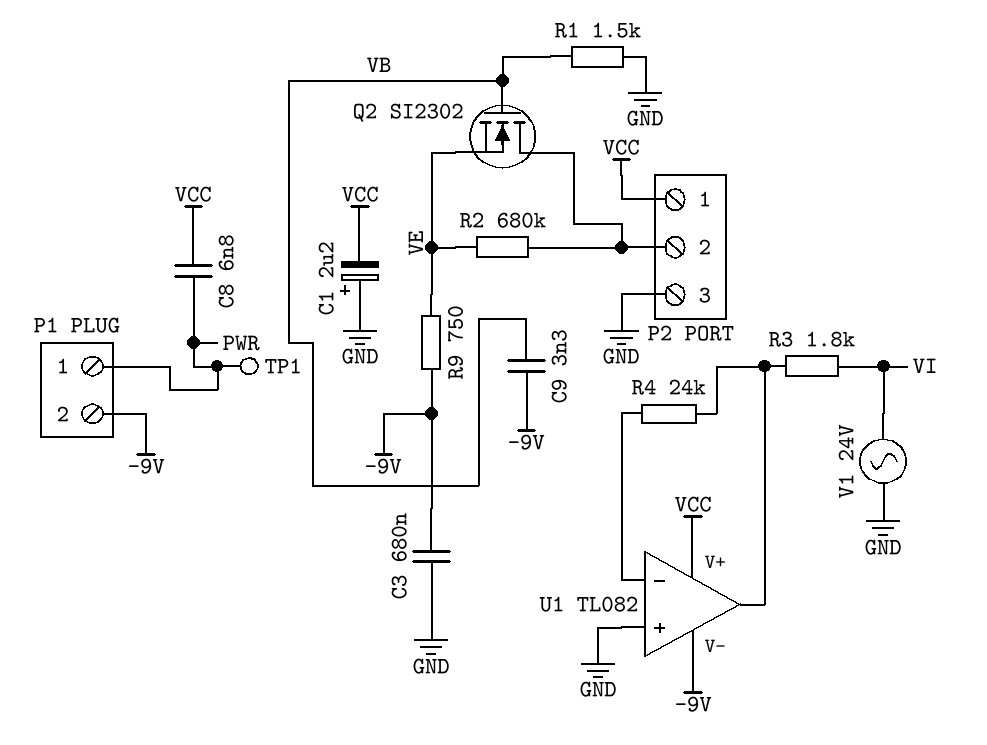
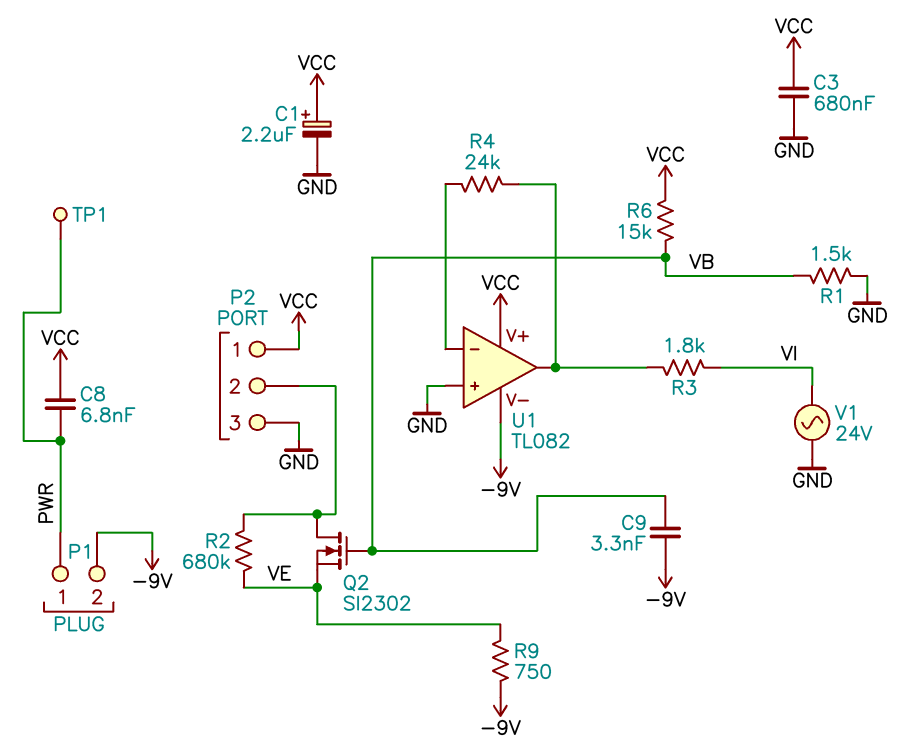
C1: 2.2uF (plus GND, minus VCC) -> 2.2uF (plus VCC, minus GND)
C3: 680nF (-9V, GND) -> 680nF (GND, VCC)
R6: none -> 15k (VB, VCC)

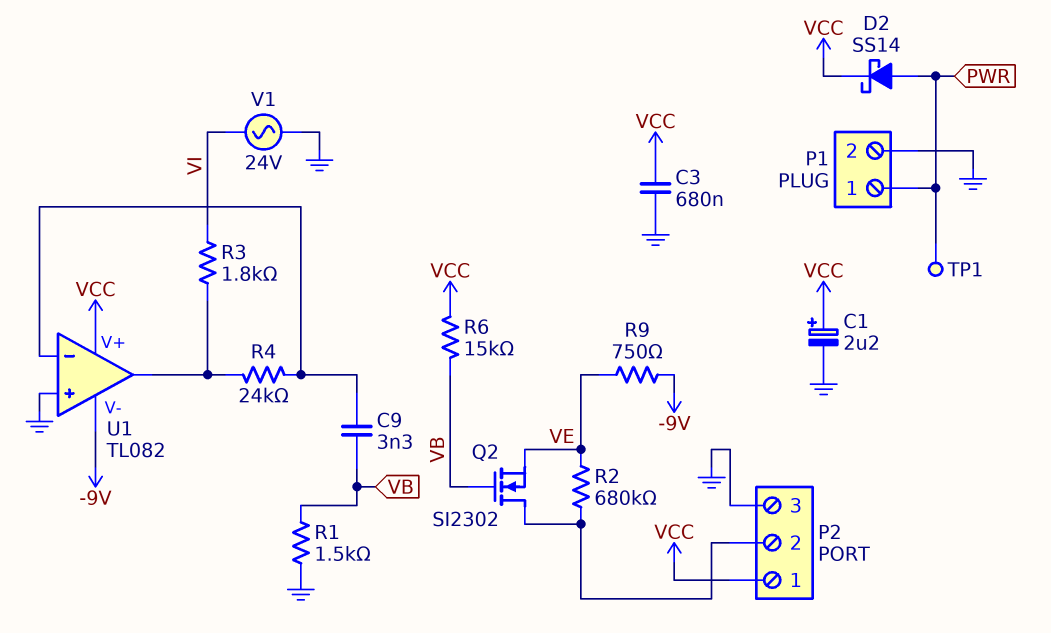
C8: 6.8nF (PWR, VCC) -> none
C9: 3.3nF (-9V, VB) -> 3.3nF (U1/in-, VB)
D2: none -> schottky SS14 (A PWR, K VCC)
P1 pin 2: -9V -> GND

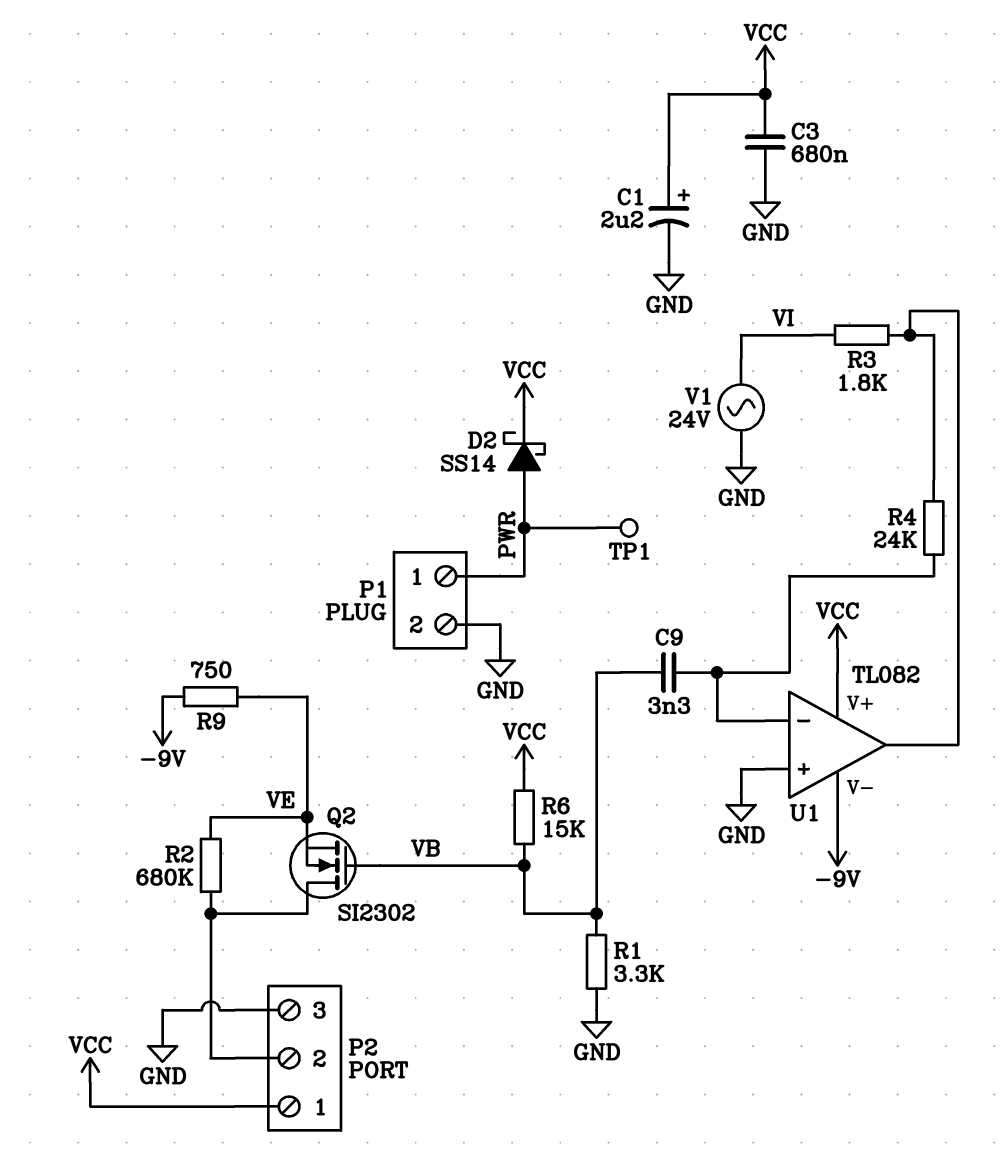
R1: 1.5k (GND, VB) -> 3.3k (GND, VB)

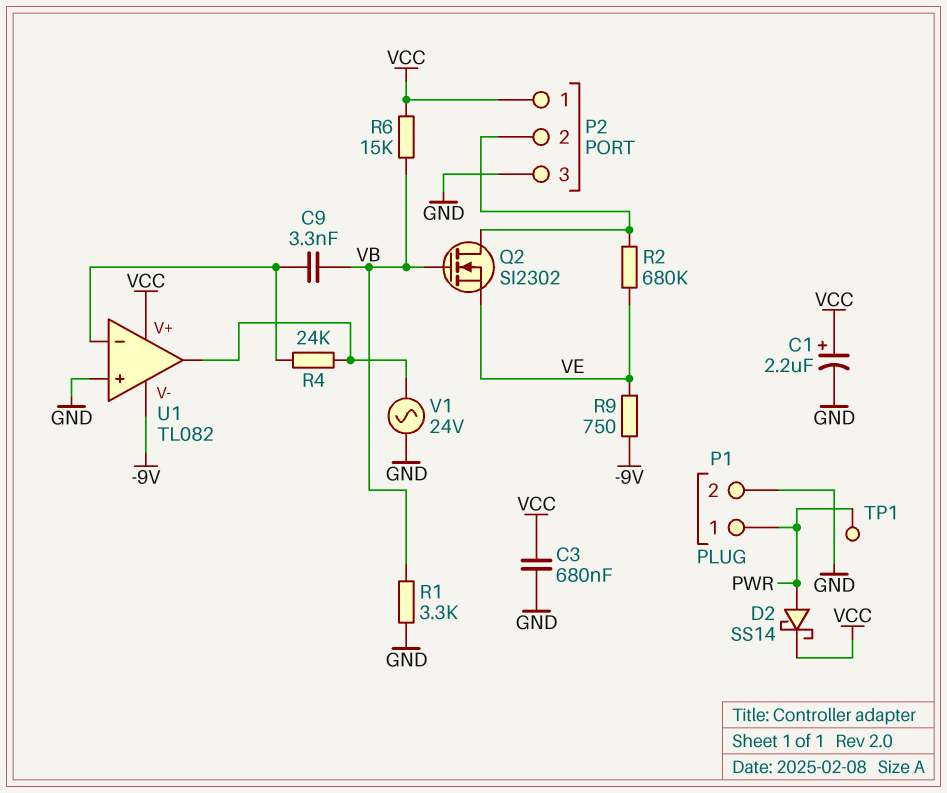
R3: 1.8k (U1/out, VI) -> none
V1: AC 24V (GND, VI) -> AC 24V (GND, U1/out)

